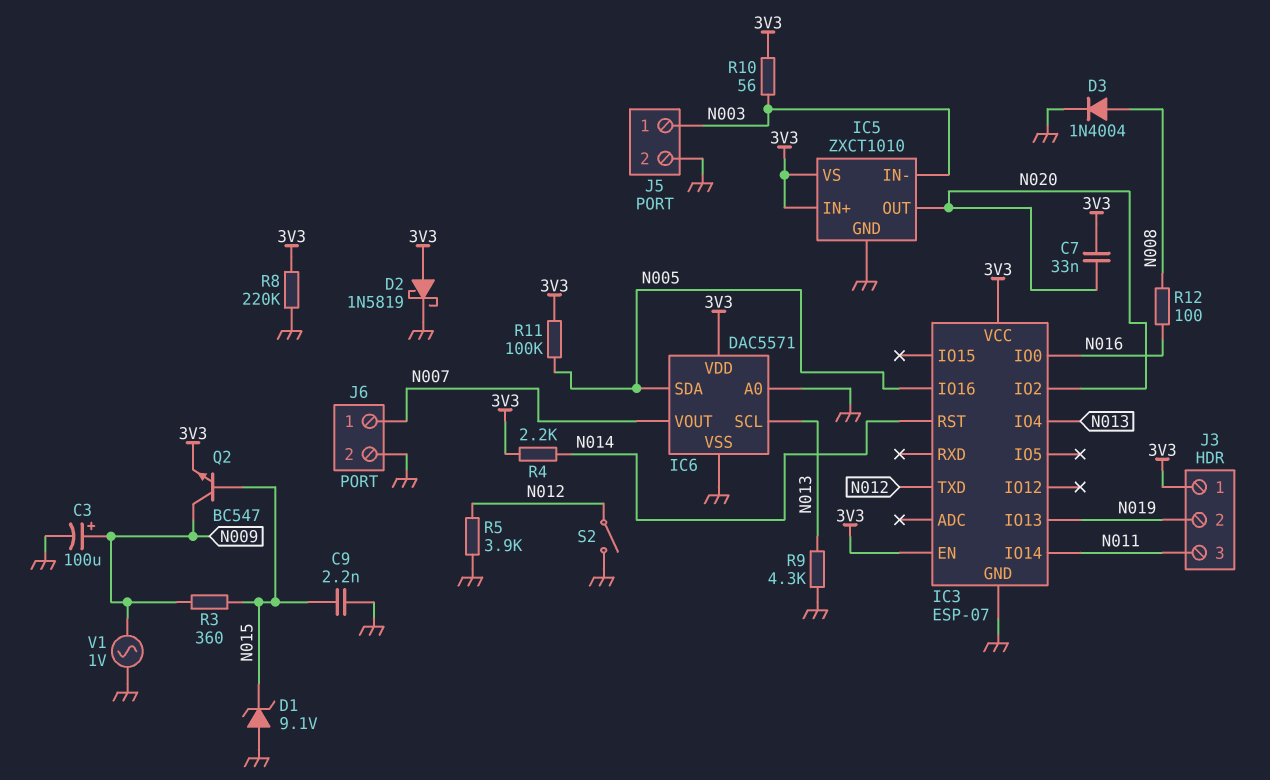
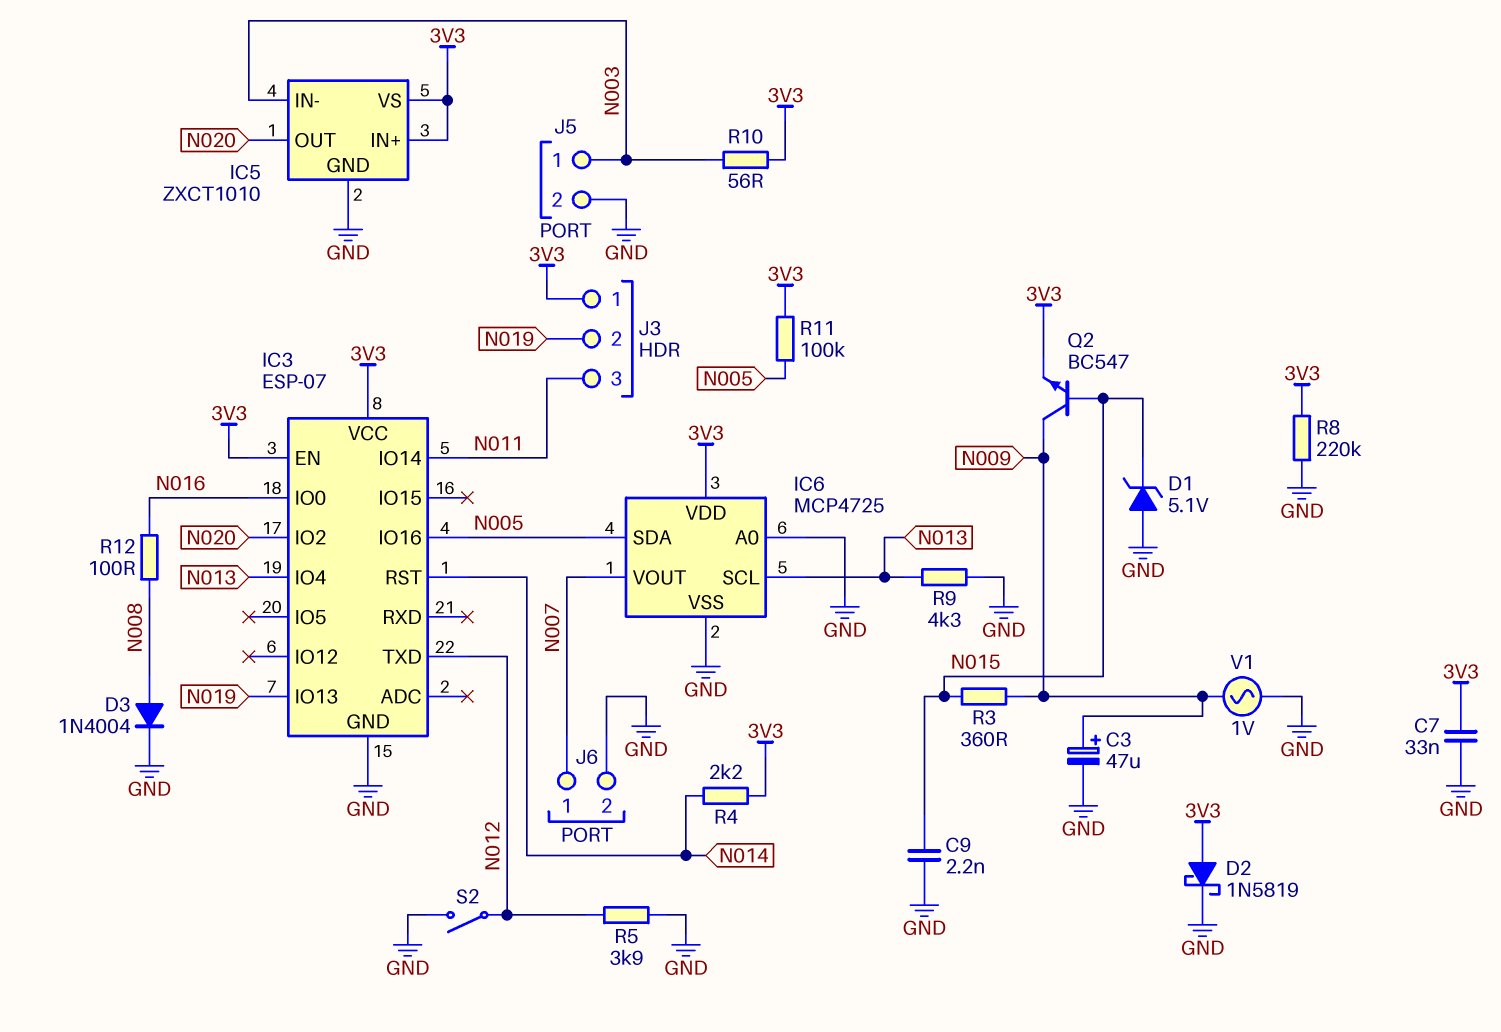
C3: 100uF (plus N009, minus GND) -> 47uF (plus N009, minus GND)
C7: 33nF (3V3, N020) -> 33nF (3V3, GND)
D1: zener 9.1V (A GND, K N015) -> zener 5.1V (A GND, K N015)
IC6: DAC5571 -> MCP4725

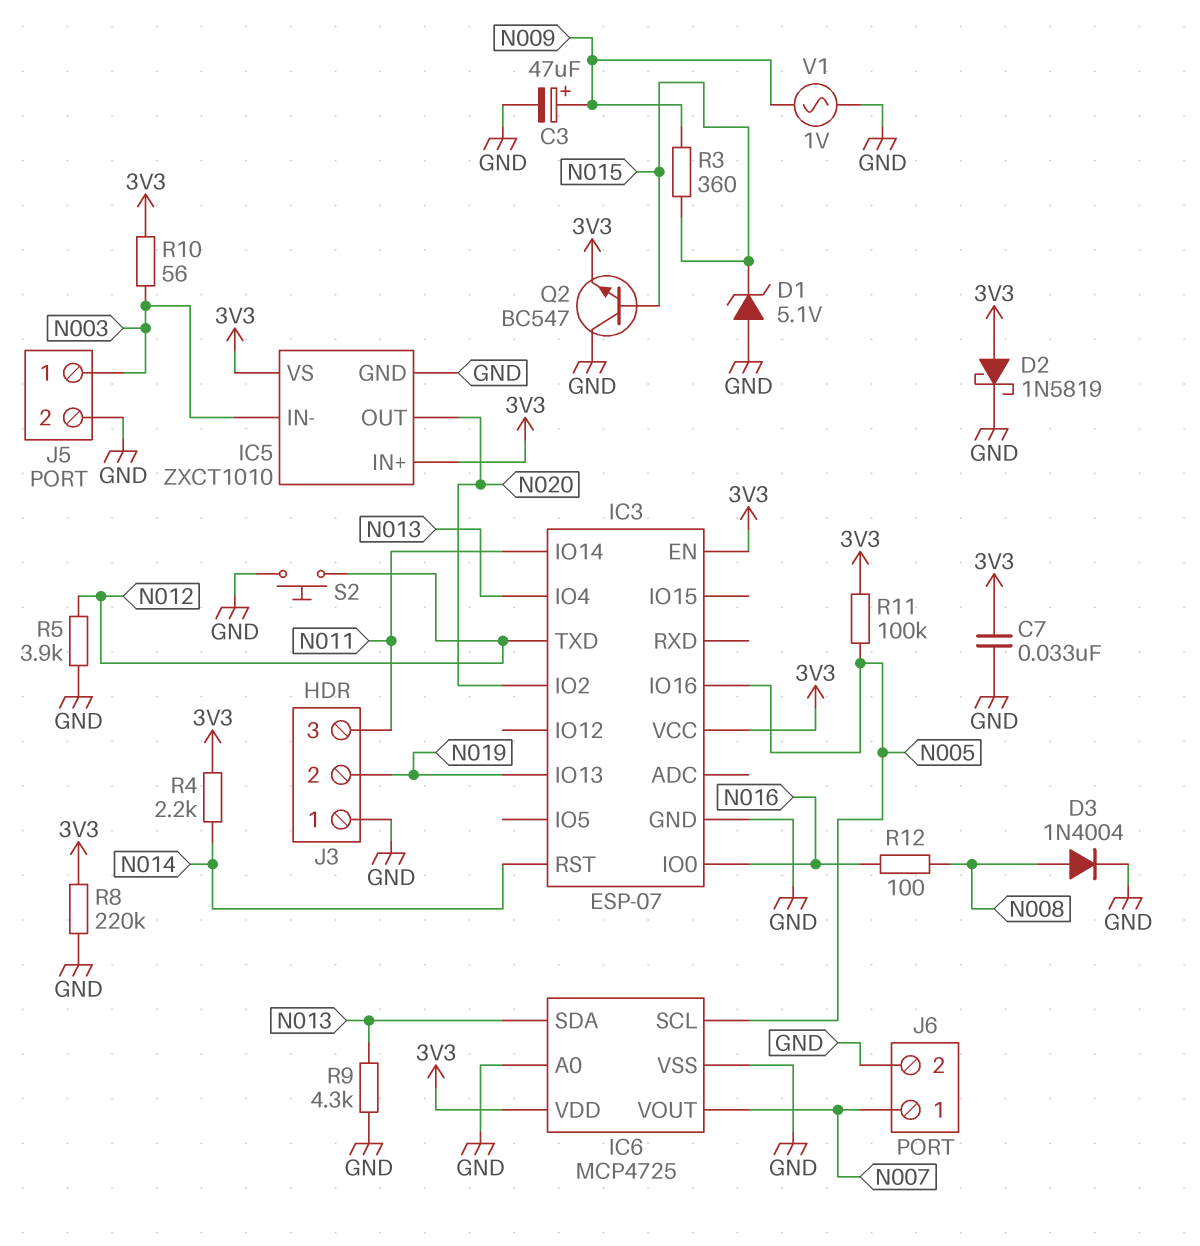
C9: 2.2nF (GND, N015) -> none
IC6 pin SCL: N013 -> N005
IC6 pin SDA: N005 -> N013
J3 pin 1: 3V3 -> GND
Q2: NPN BC547 (B N015, C N009, E 3V3) -> NPN BC547 (B N015, C GND, E 3V3)
S2: switch (GND, N012) -> button (GND, N012)

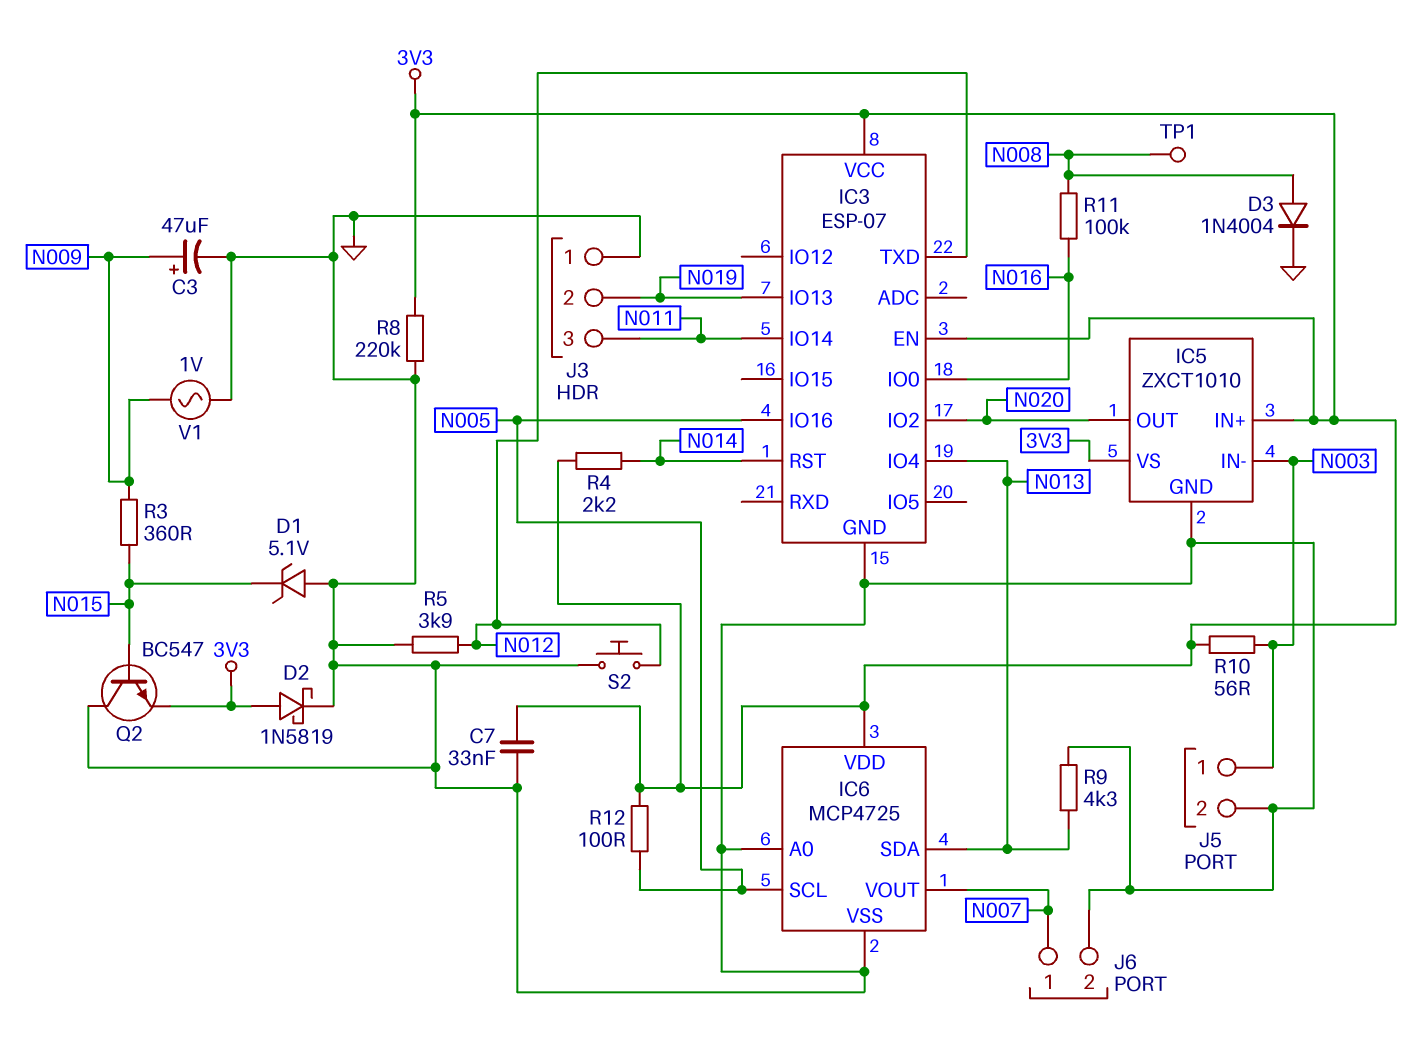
R11: 100k (3V3, N005) -> 100k (N008, N016)
R12: 100 (N008, N016) -> 100 (3V3, N005)
TP1: none -> test point (N008)

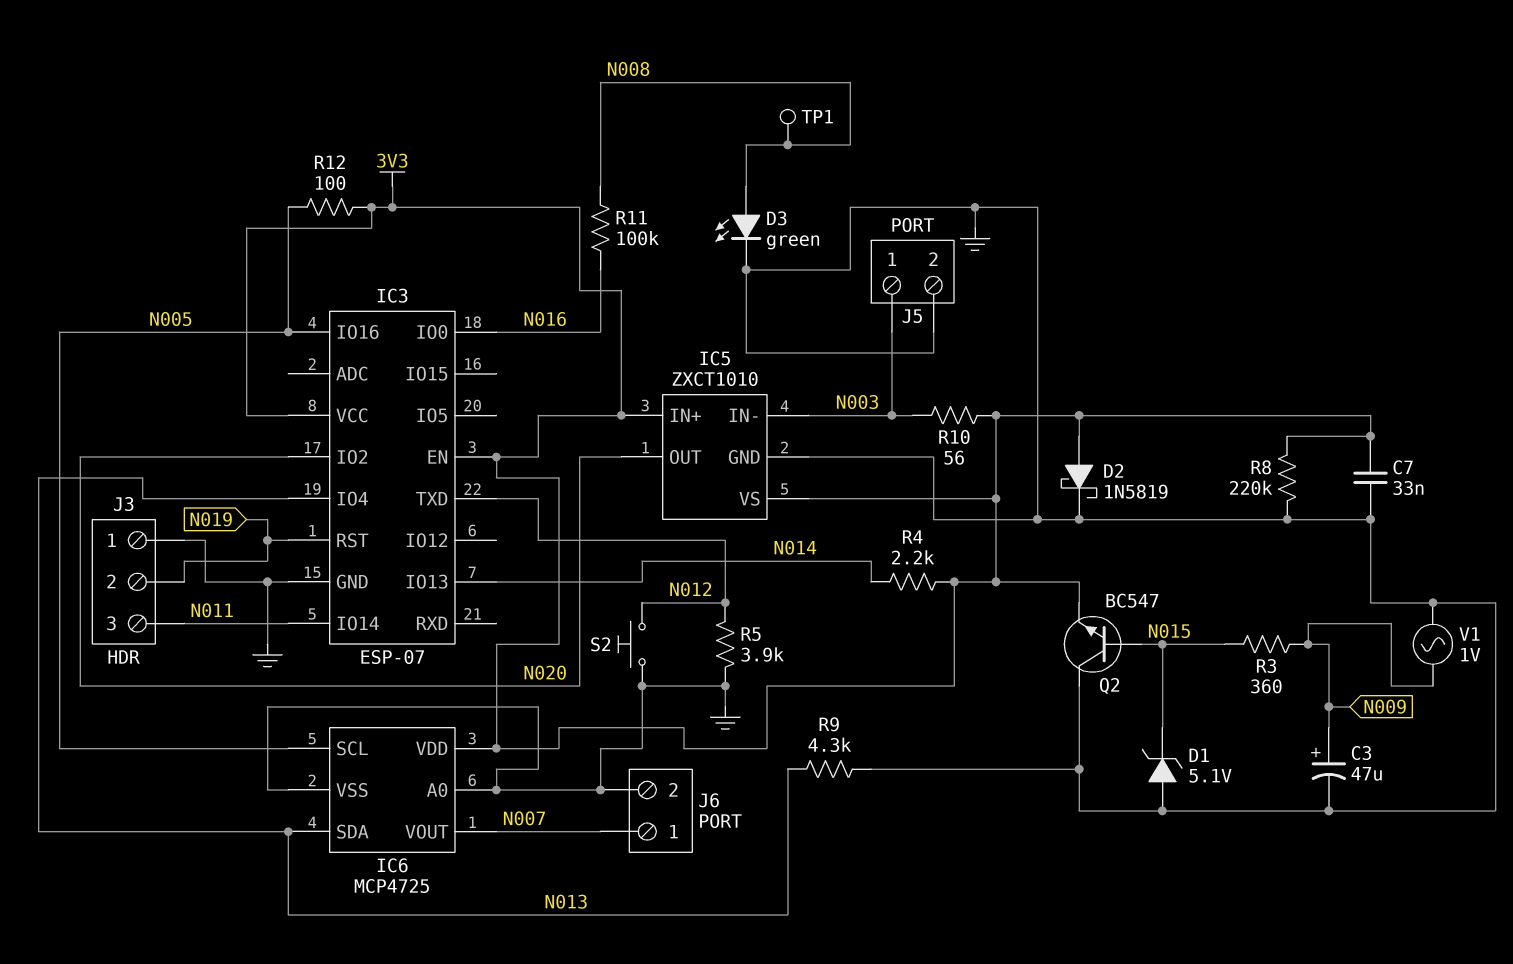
D3: diode 1N4004 (A N008, K GND) -> LED green (A N008, K GND)
IC3 pin IO13: N019 -> N014
IC3 pin RST: N014 -> N019

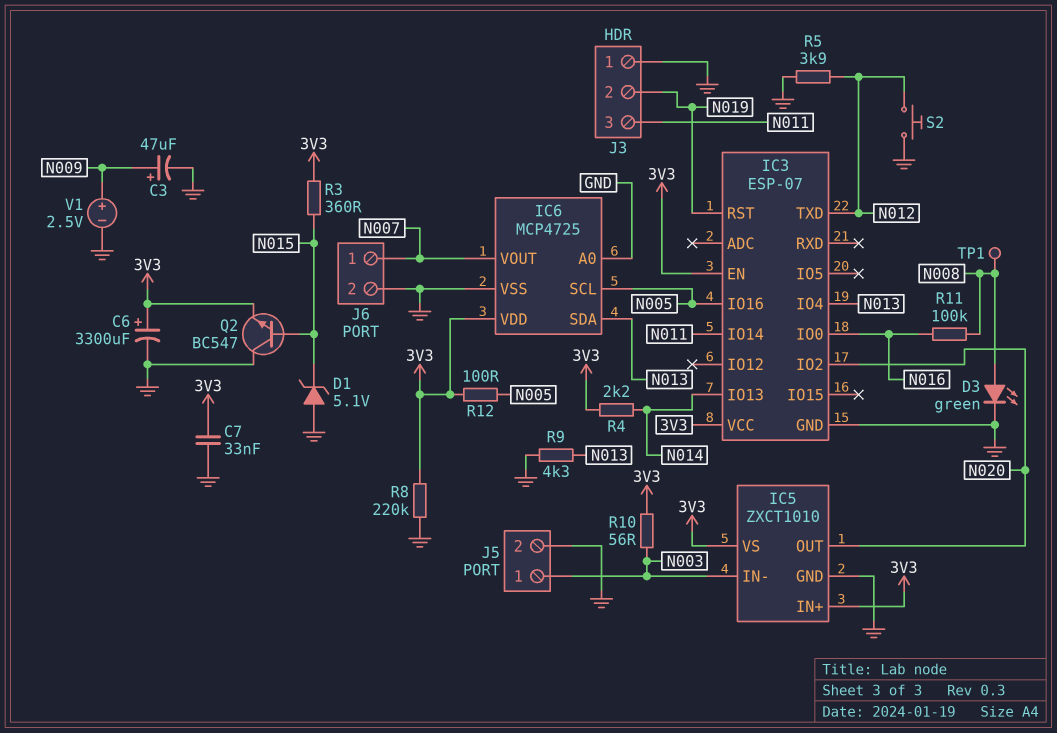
C6: none -> 3300uF (plus 3V3, minus GND)
D2: schottky 1N5819 (A 3V3, K GND) -> none
R3: 360 (N009, N015) -> 360 (3V3, N015)
V1: AC 1V (GND, N009) -> 2.5V (plus N009, minus GND)

